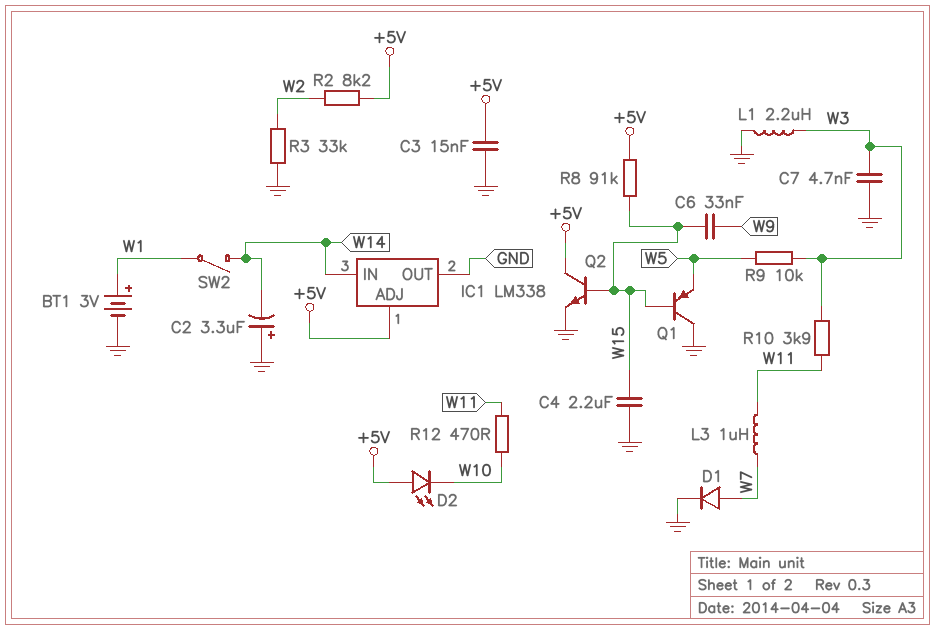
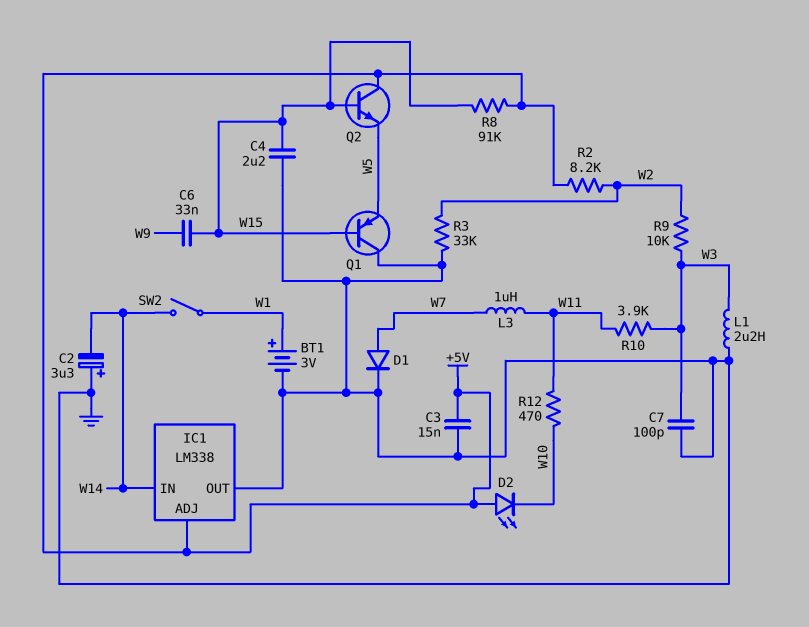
C7: 4.7nF (GND, W3) -> 100pF (GND, W3)
Q2: NPN (B W15, C +5V, E GND) -> NPN (B W15, C +5V, E W5)
R9: 10k (W3, W5) -> 10k (W2, W3)

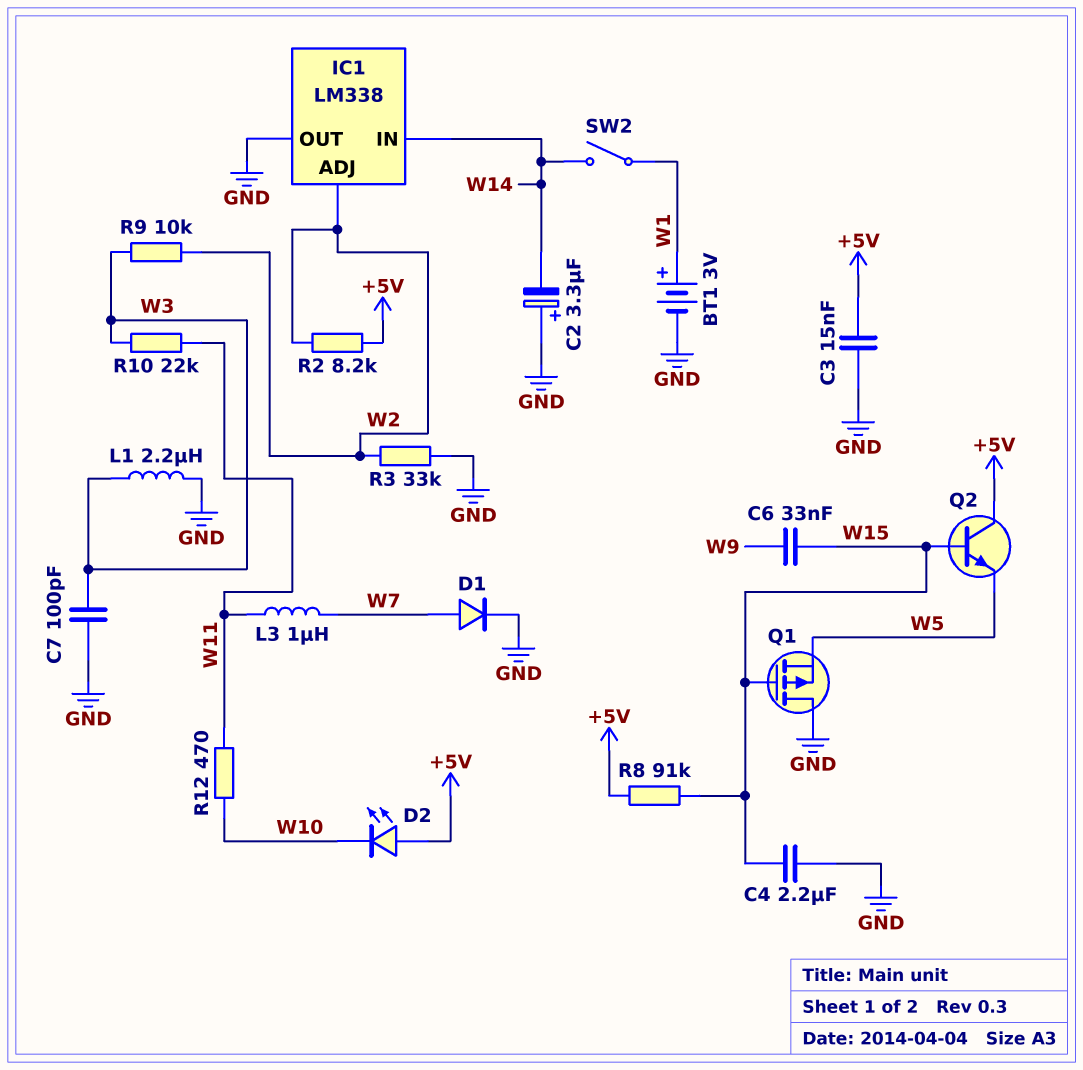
IC1 pin ADJ: +5V -> W2
Q1: PNP (B W15, C GND, E W5) -> PMOS (G W15, D GND, S W5)
R10: 3.9k (W3, W11) -> 22k (W3, W11)

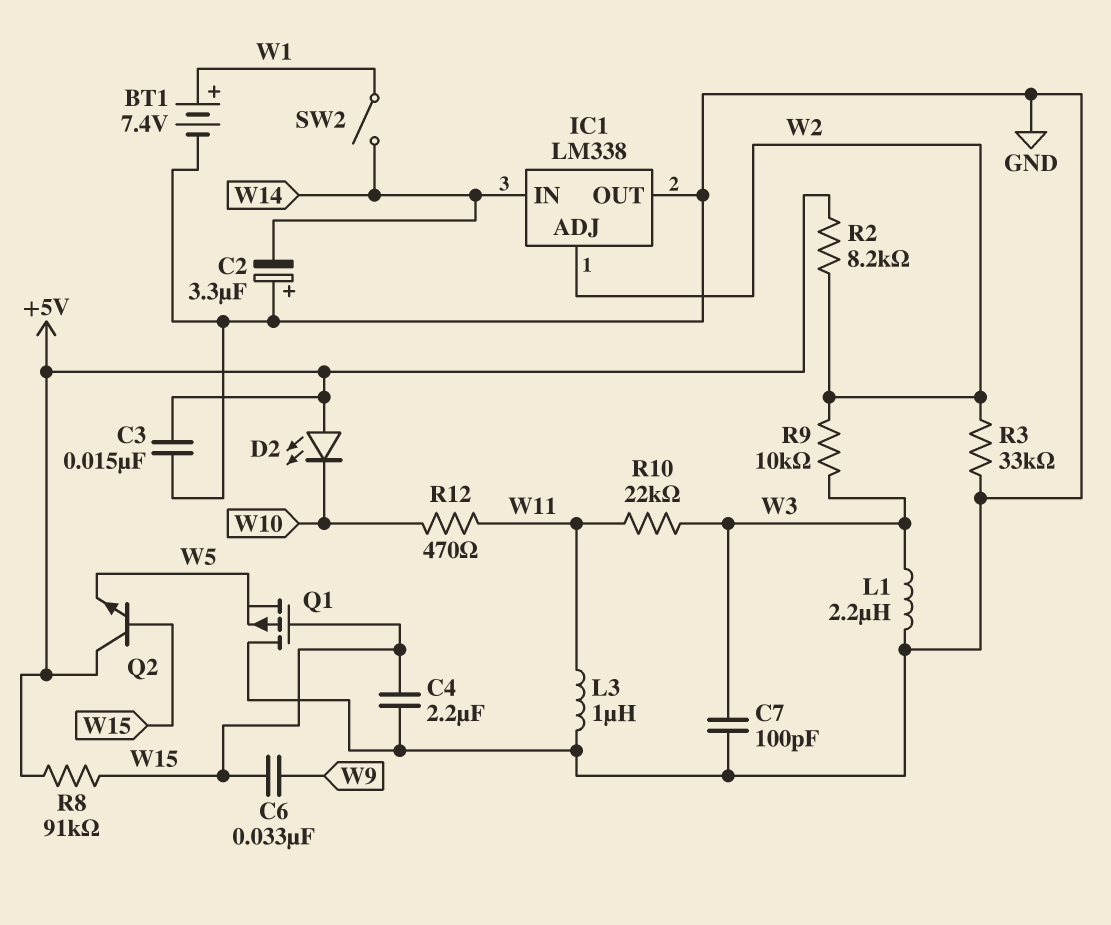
BT1: 3V (plus W1, minus GND) -> 7.4V (plus W1, minus GND)
D1: diode (A W7, K GND) -> none
L3: 1uH (W7, W11) -> 1uH (GND, W11)

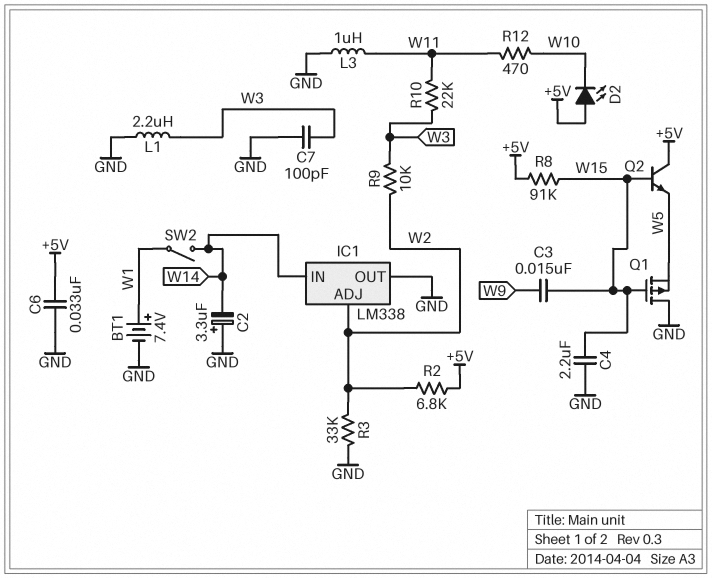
C3: 15nF (+5V, GND) -> 15nF (W9, W15)
C6: 33nF (W9, W15) -> 33nF (+5V, GND)
R2: 8.2k (+5V, W2) -> 6.8k (+5V, W2)

